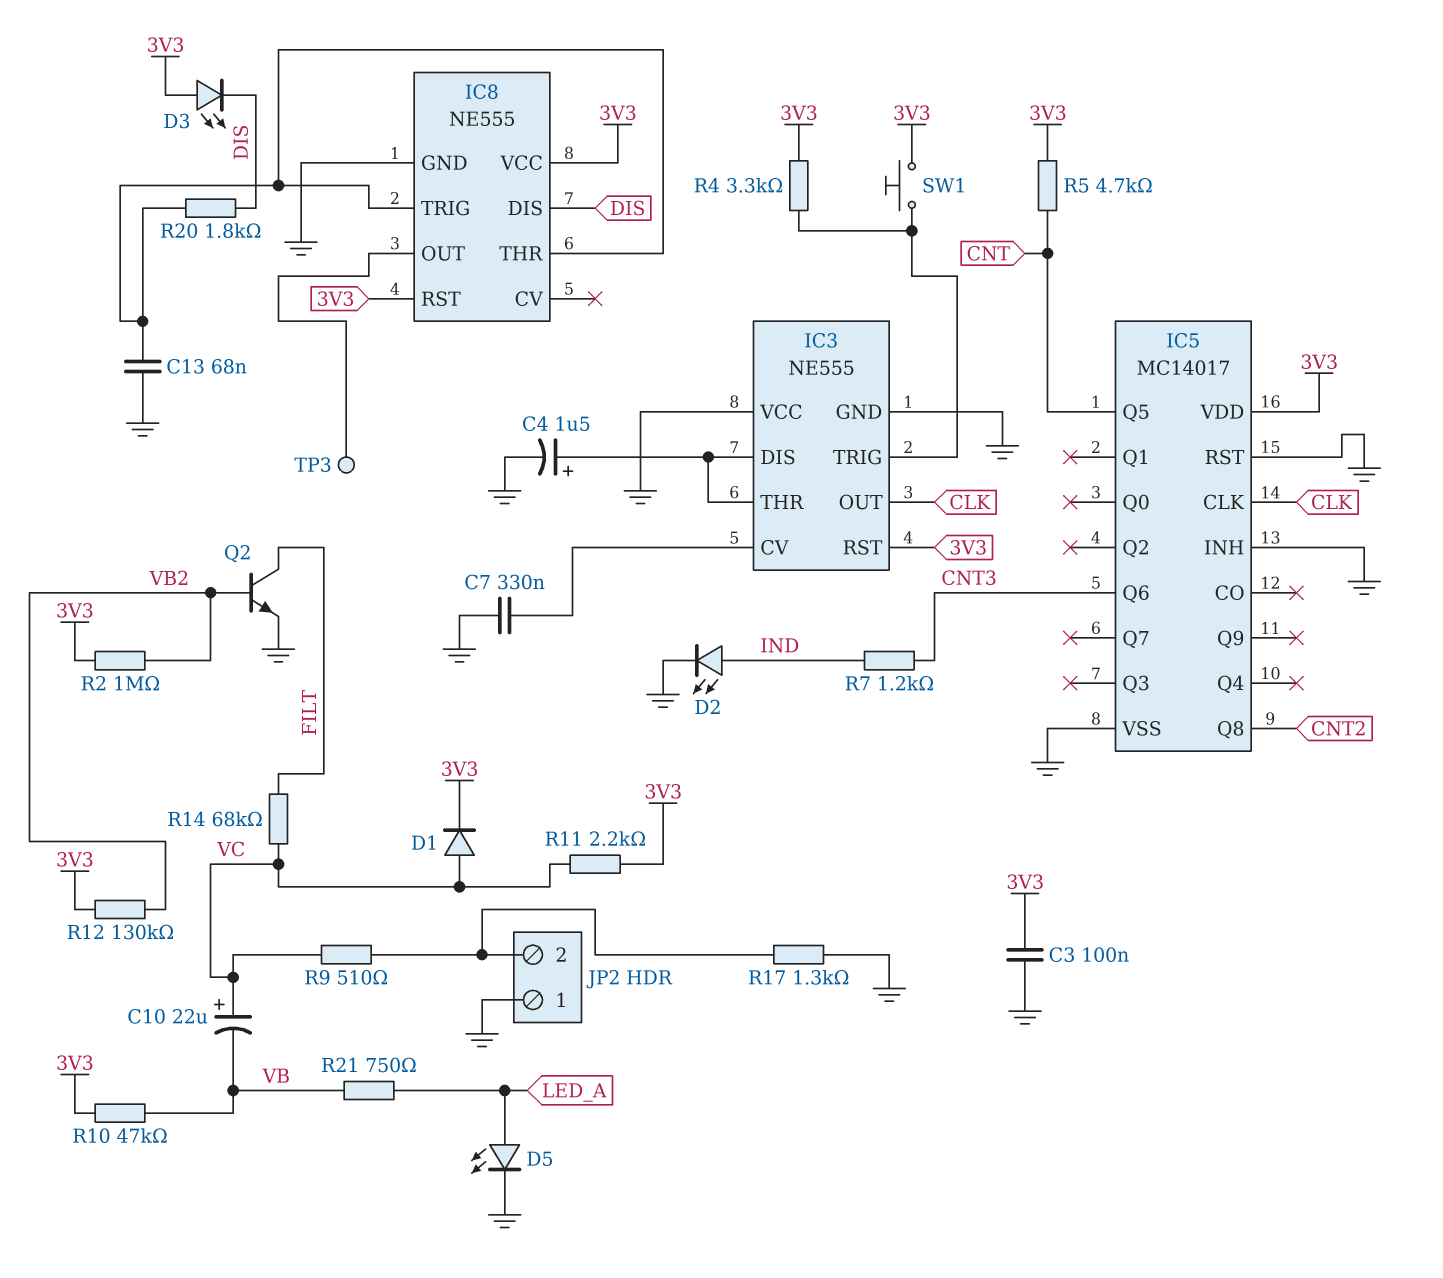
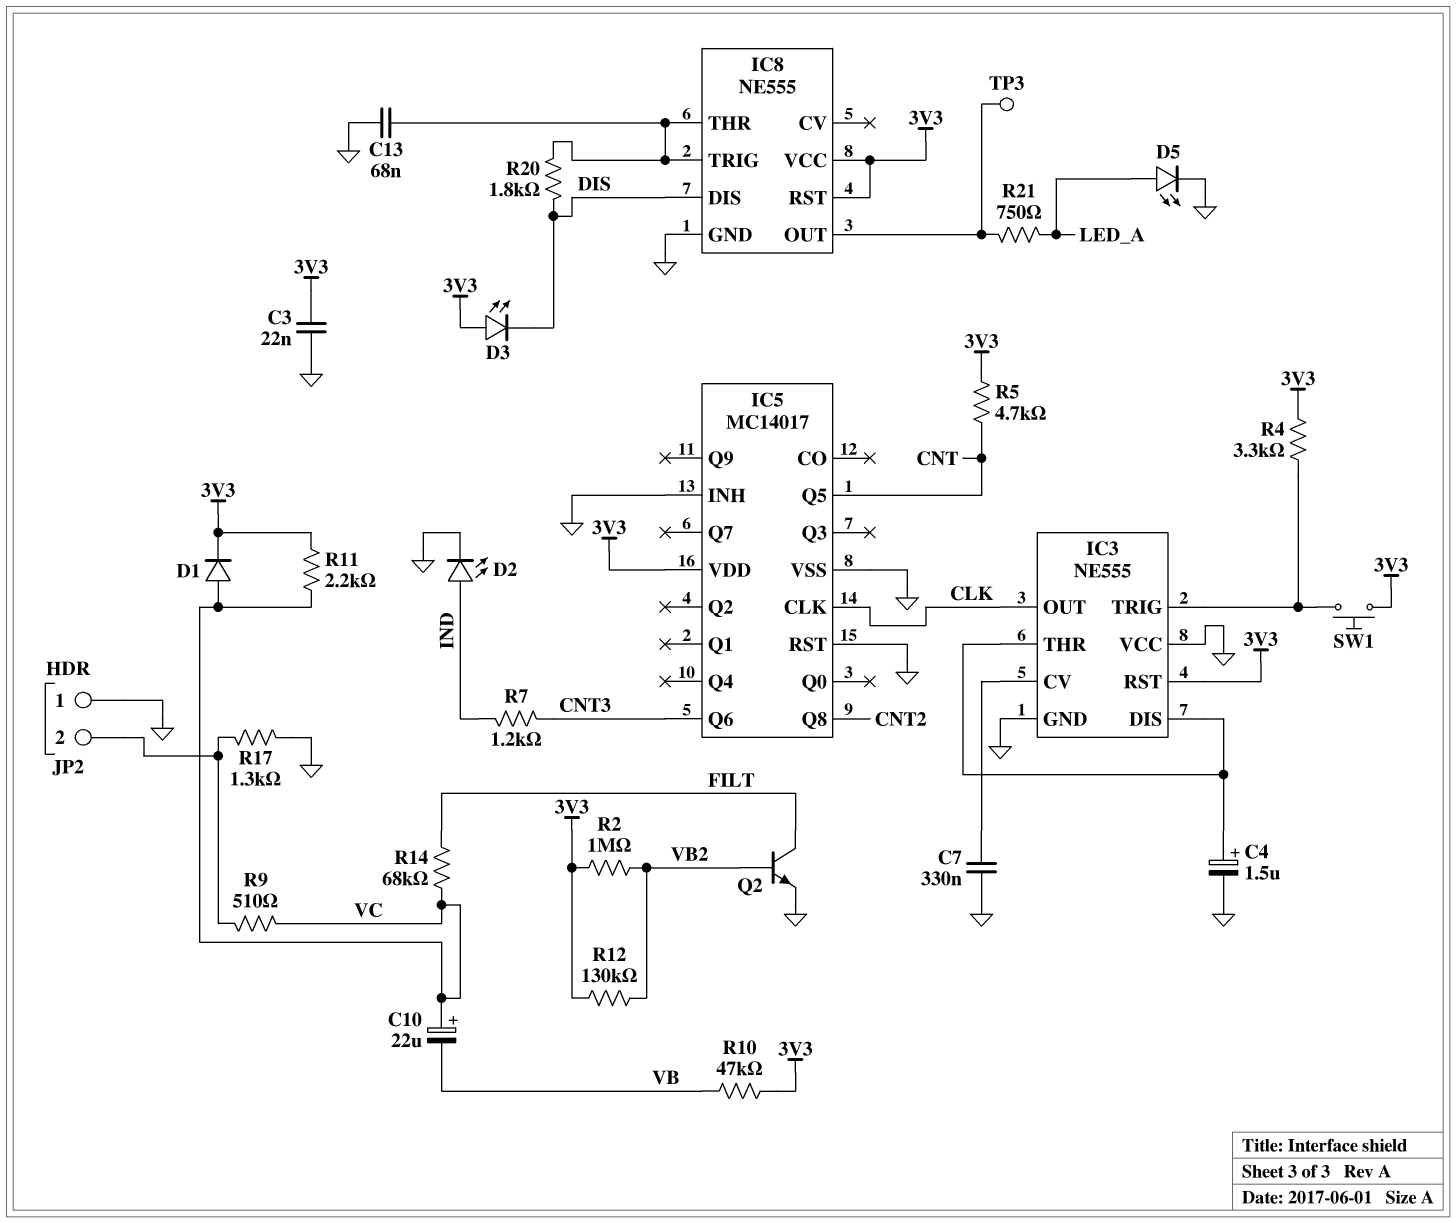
C3: 100nF (3V3, GND) -> 22nF (3V3, GND)
R21: 750 (LED_A, VB) -> 750 (IC8/OUT, LED_A)

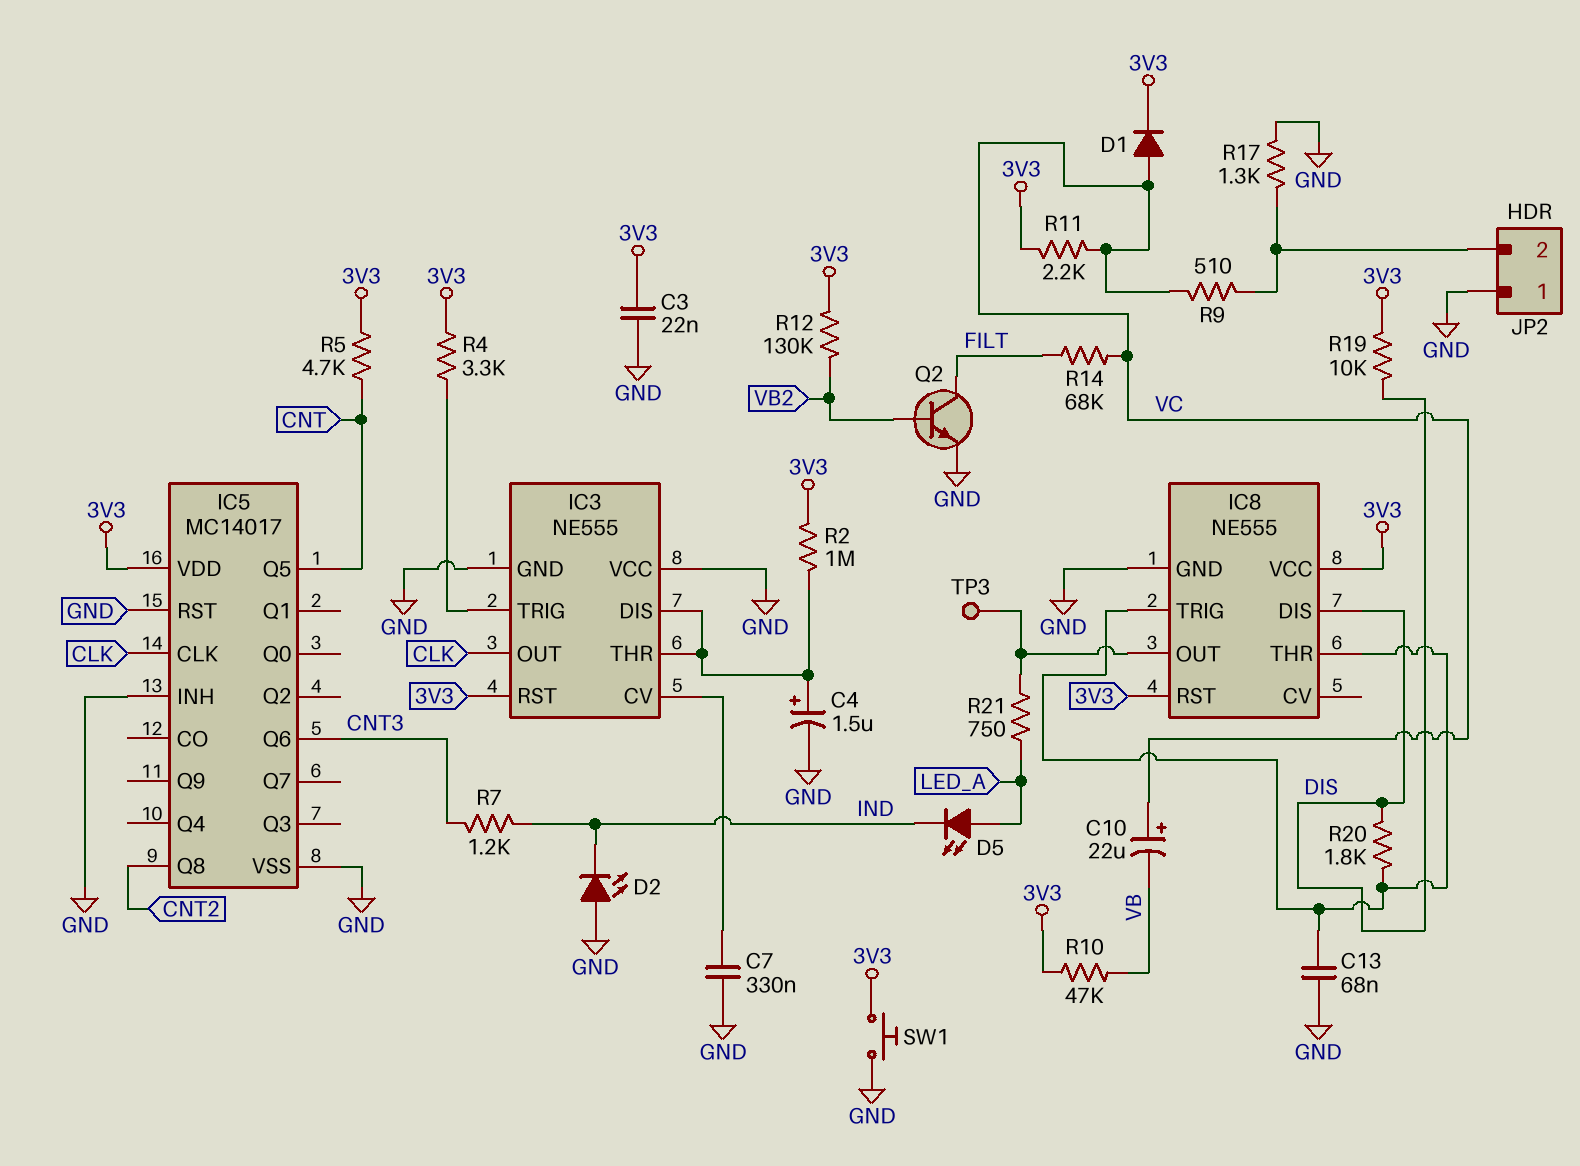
D2: LED (A IND, K GND) -> LED (A GND, K IND)
D3: LED (A 3V3, K DIS) -> none
D5: LED (A LED_A, K GND) -> LED (A LED_A, K IND)
R2: 1M (3V3, VB2) -> 1M (3V3, IC3/DIS)
R19: none -> 10k (3V3, DIS)
SW1: button (3V3, IC3/TRIG) -> button (3V3, GND)

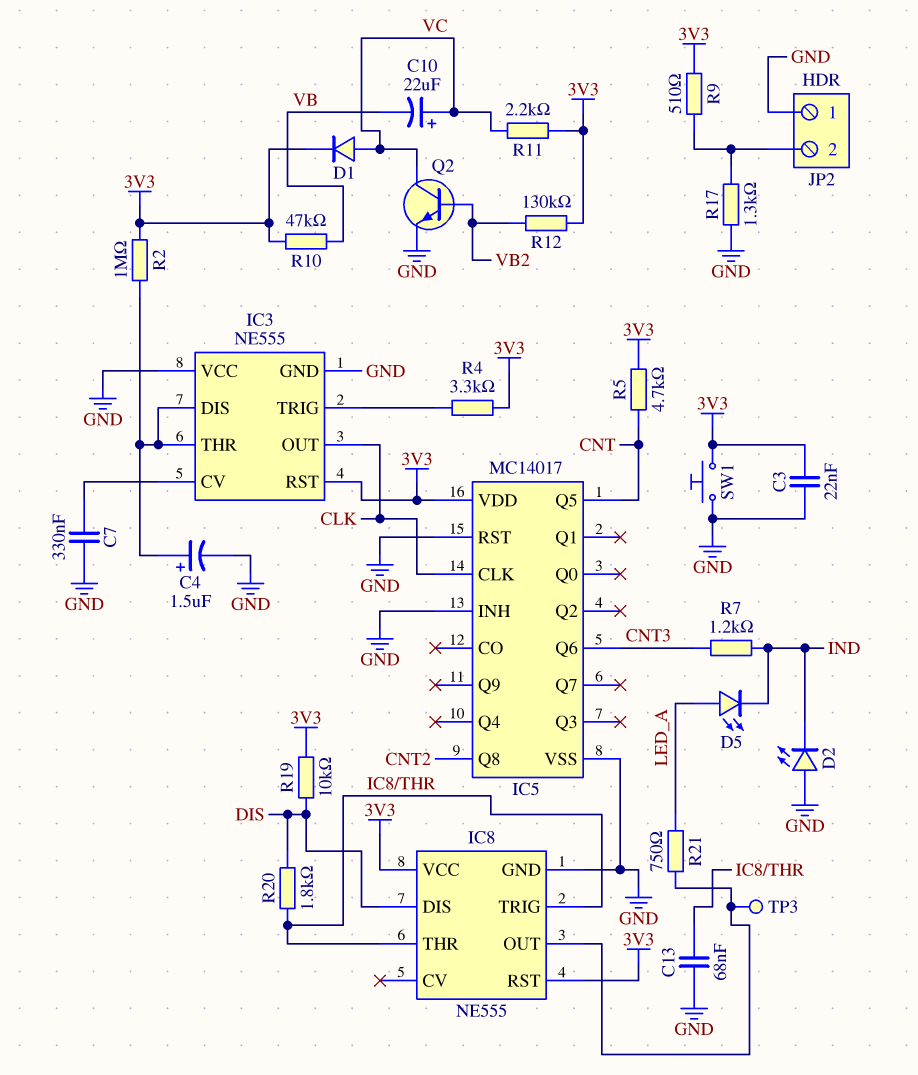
Q2: NPN (B VB2, C FILT, E GND) -> NPN (B VB2, C VC, E GND)
R9: 510 (JP2/2, VC) -> 510 (3V3, JP2/2)
R14: 68k (FILT, VC) -> none

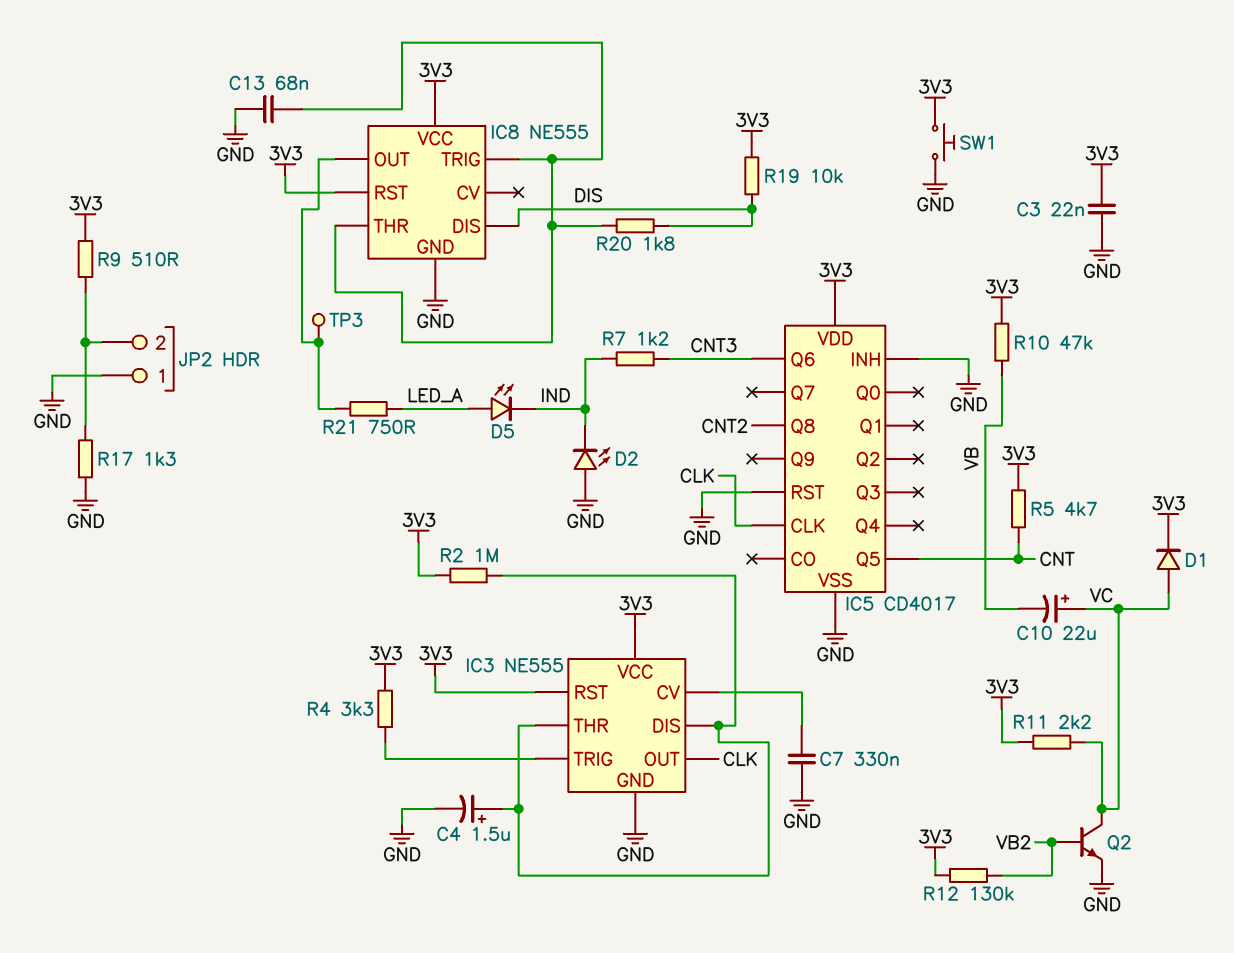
IC3 pin VCC: GND -> 3V3
IC5: MC14017 -> CD4017

